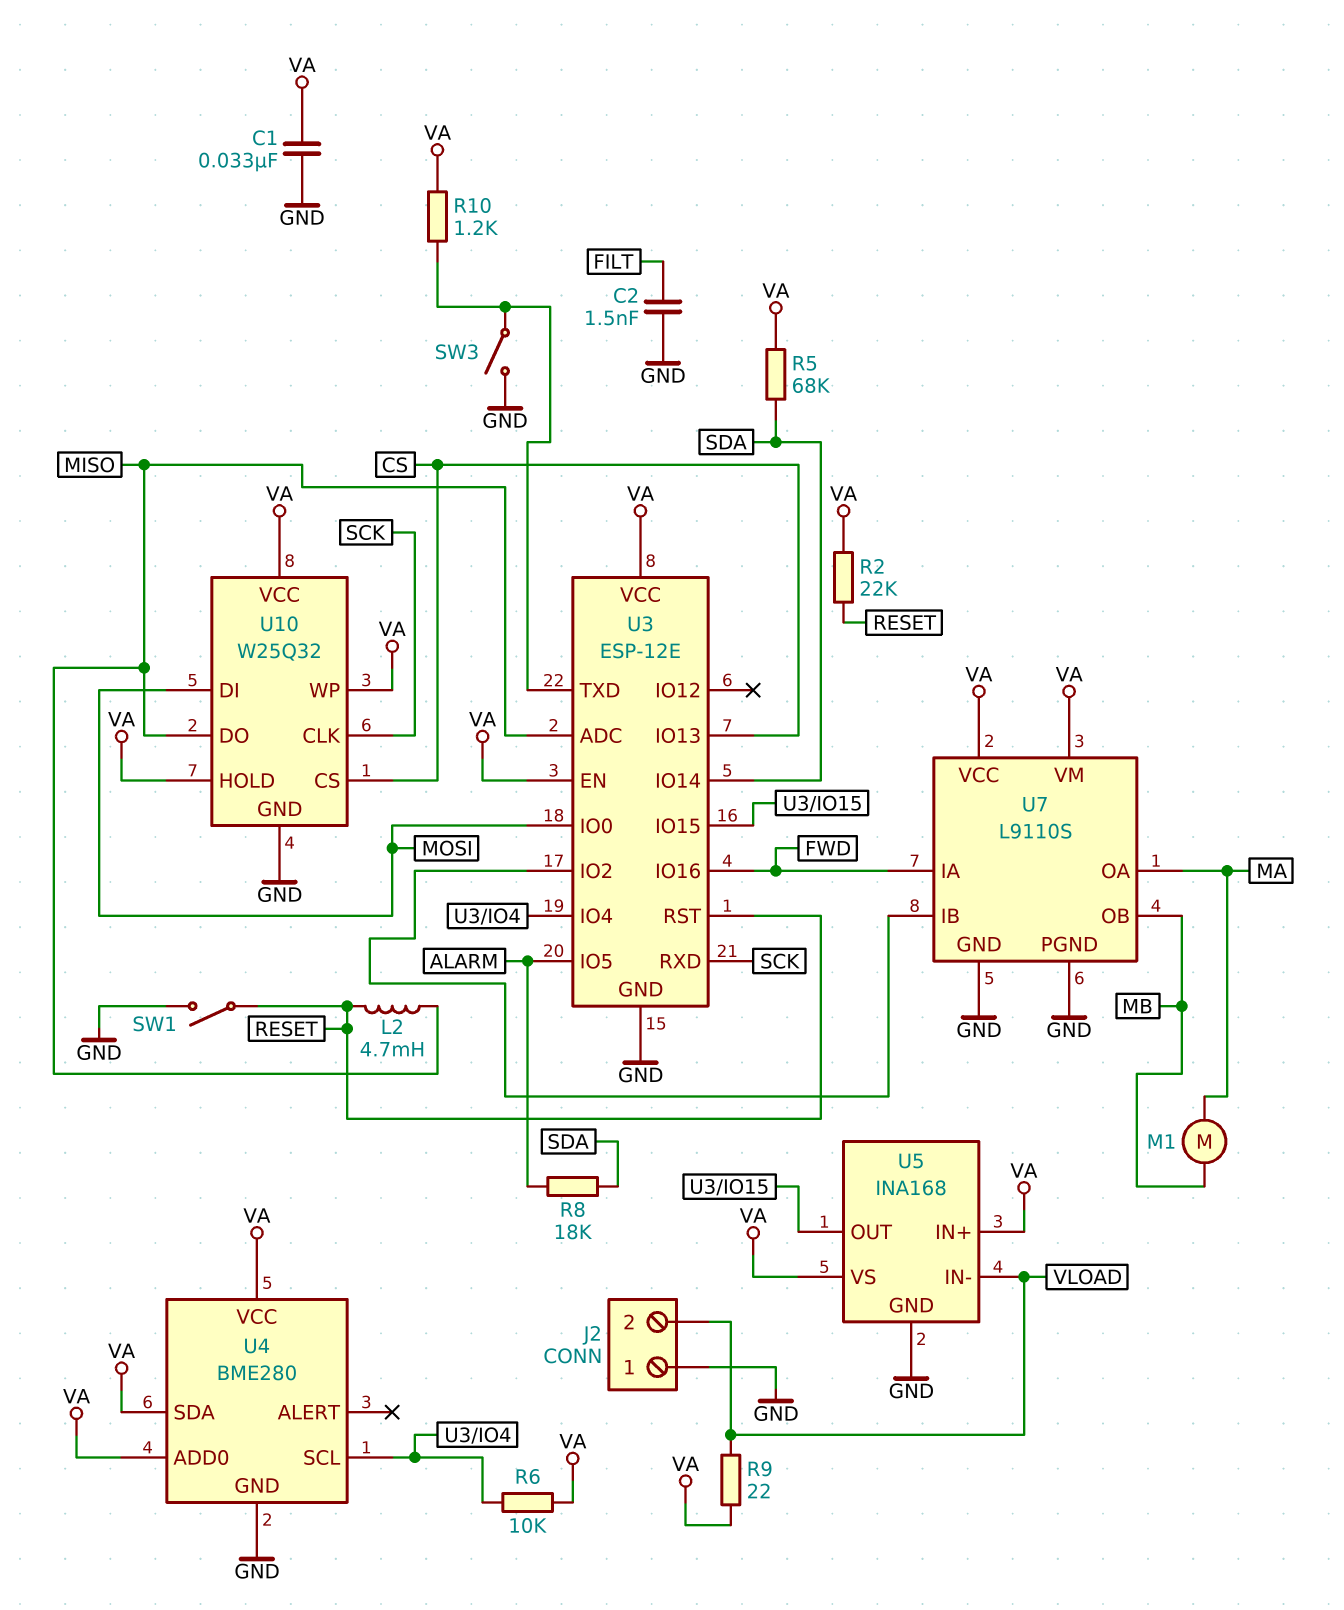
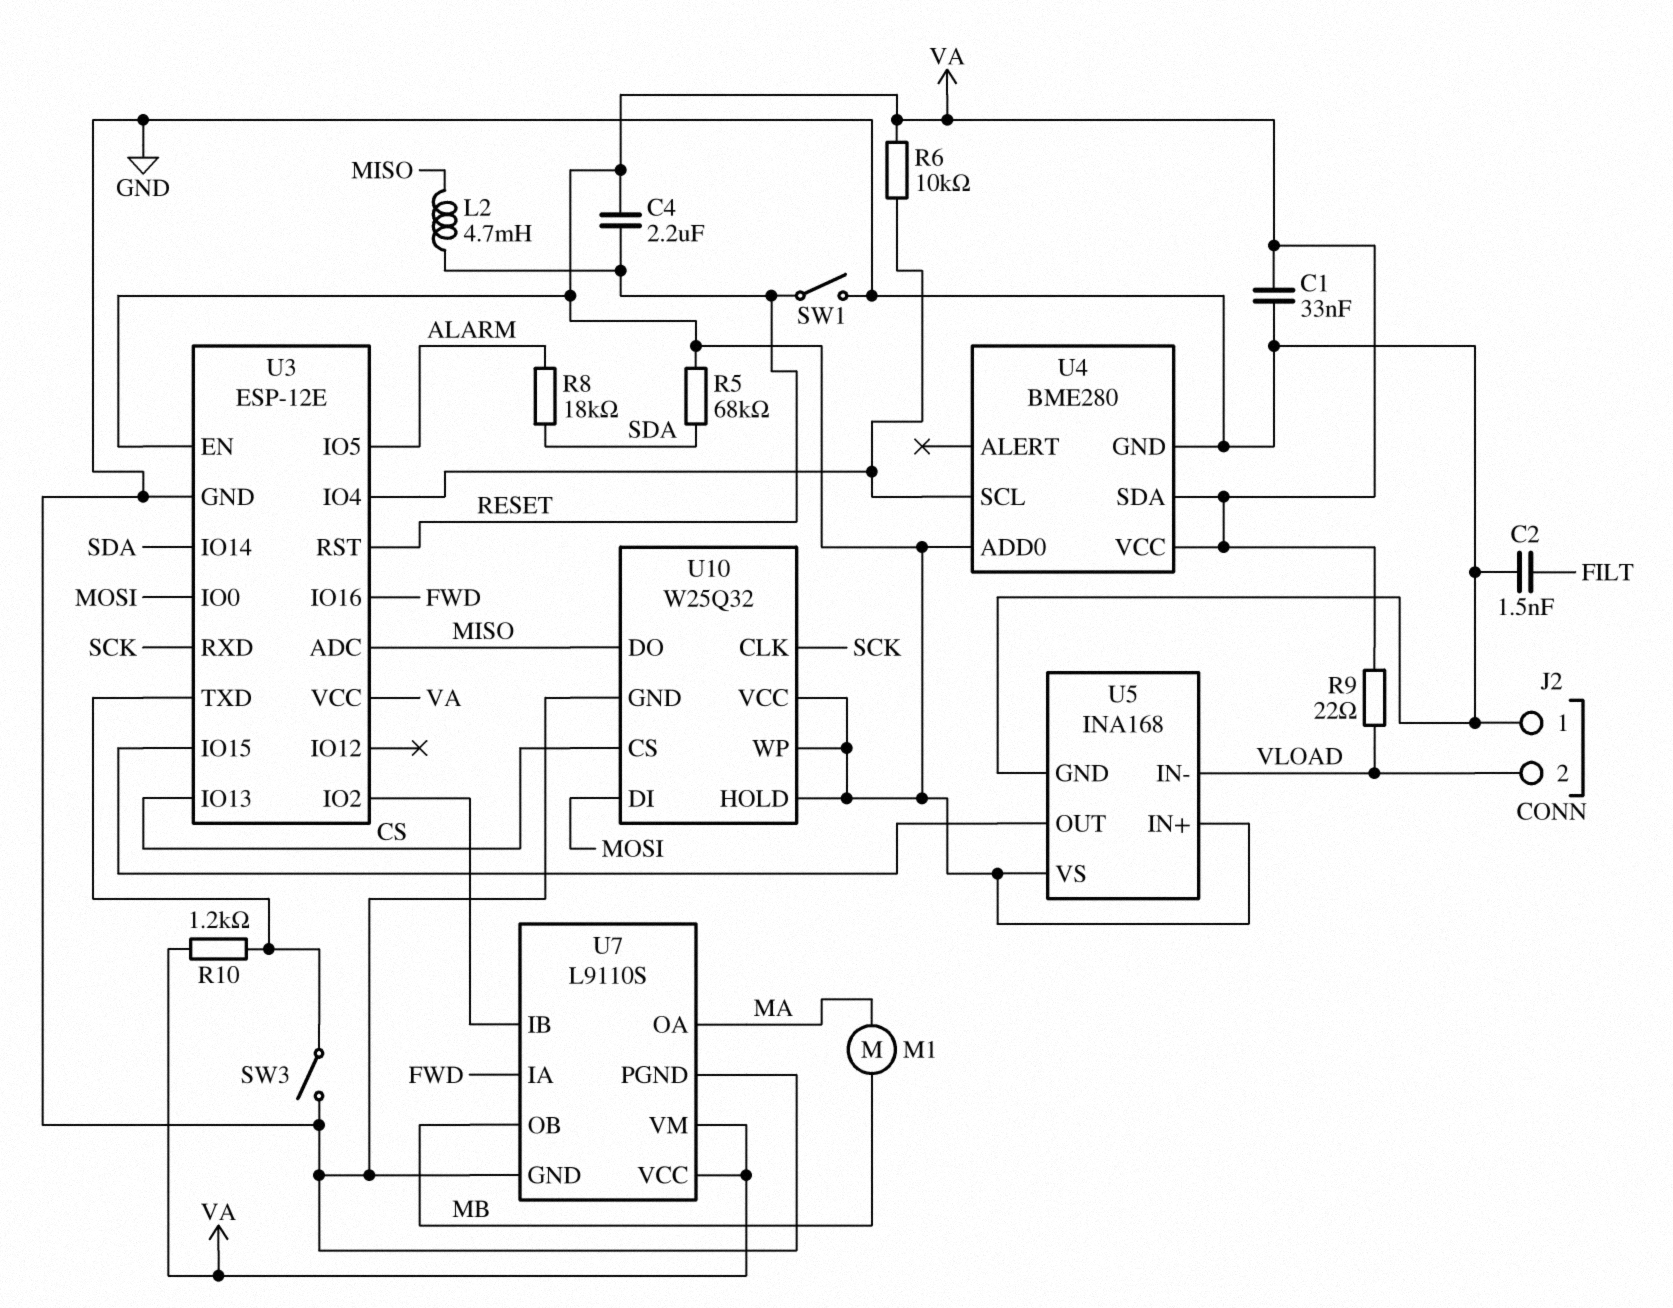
C4: none -> 2.2uF (RESET, VA)
R2: 22k (RESET, VA) -> none

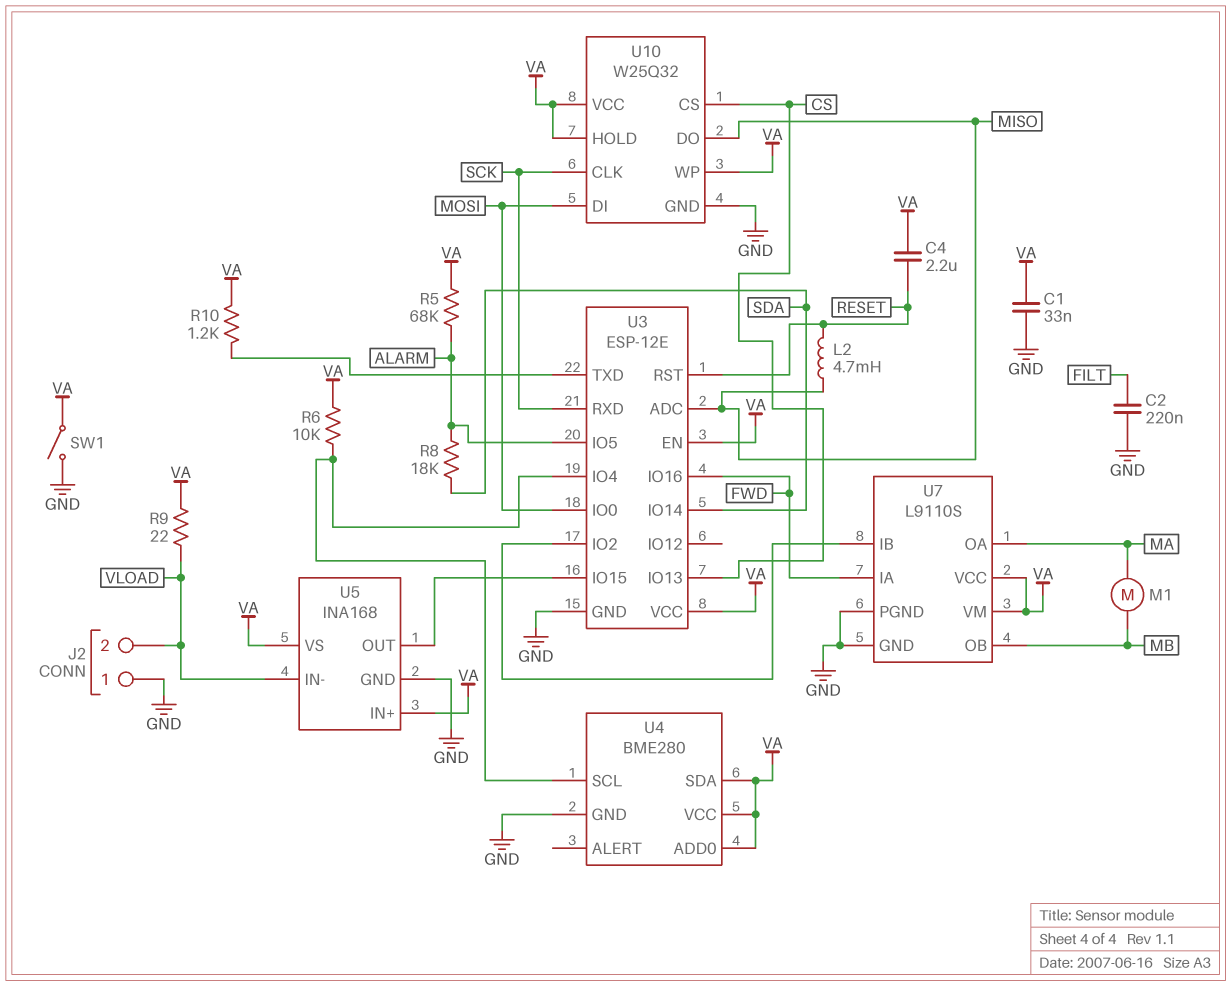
C2: 1.5nF (FILT, GND) -> 220nF (FILT, GND)
R5: 68k (SDA, VA) -> 68k (ALARM, VA)
SW1: switch (GND, RESET) -> switch (GND, VA)
SW3: switch (GND, U3/TXD) -> none

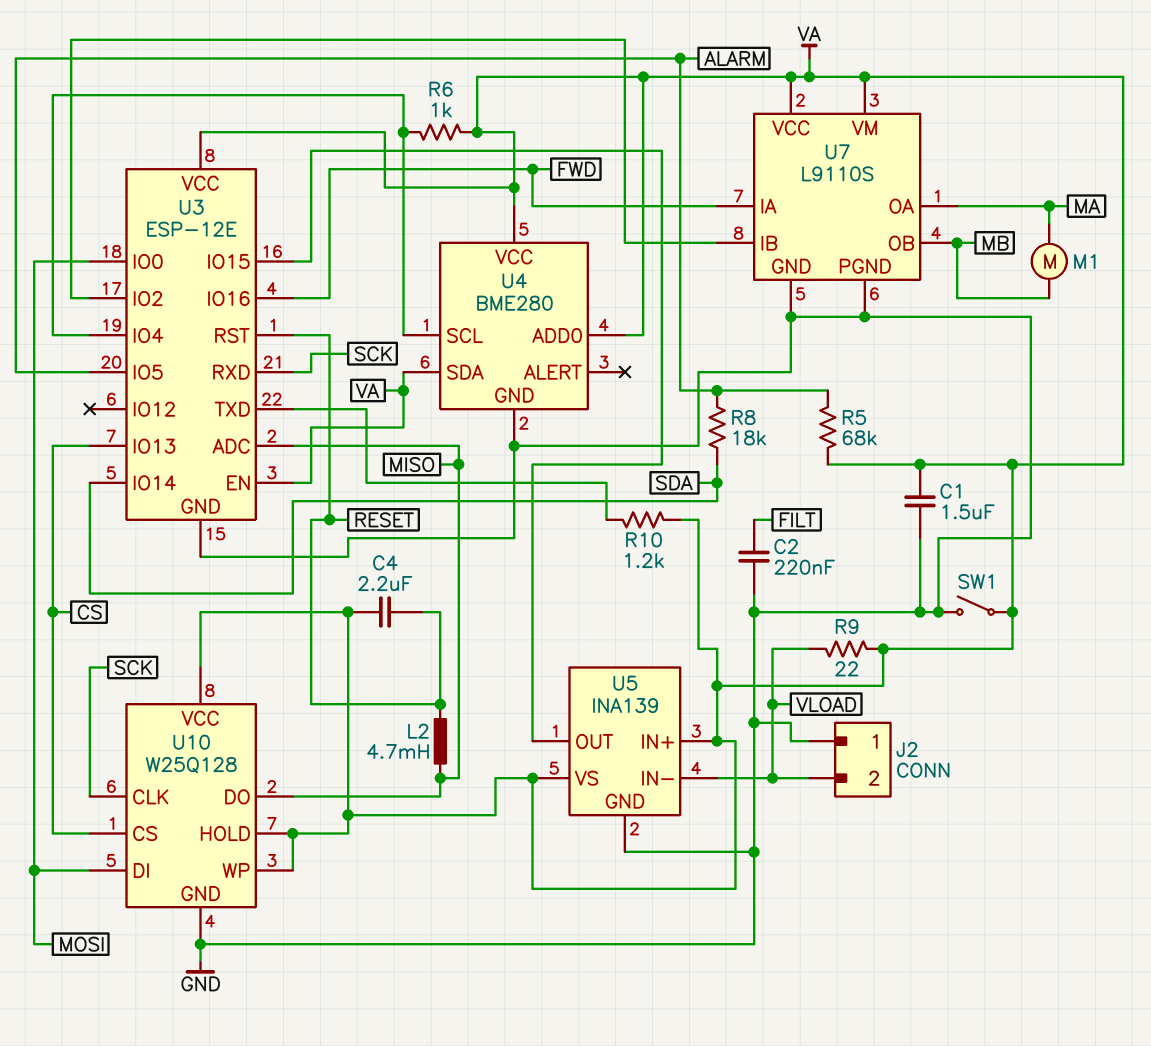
C1: 33nF (GND, VA) -> 1.5uF (GND, VA)
R6: 10k (U3/IO4, VA) -> 1k (U3/IO4, VA)
U5: INA168 -> INA139
U10: W25Q32 -> W25Q128

